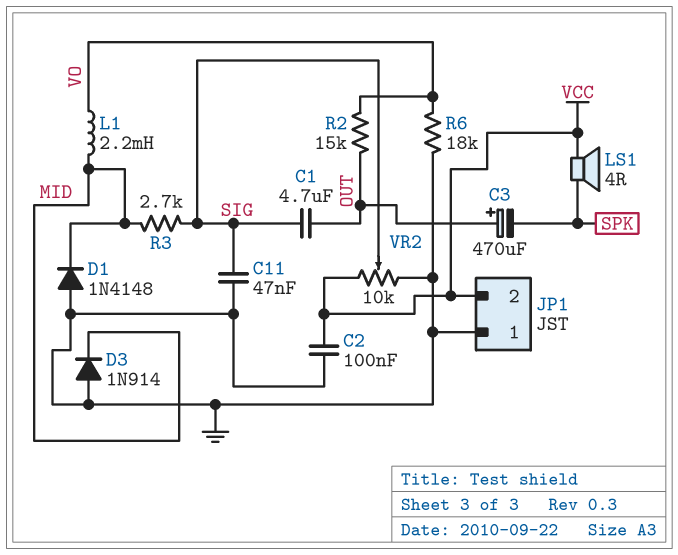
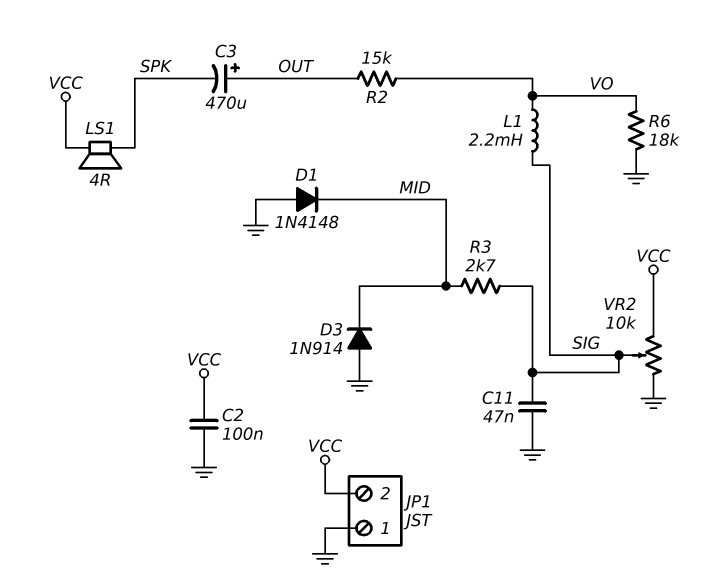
C1: 4.7uF (OUT, SIG) -> none
L1: 2.2mH (MID, VO) -> 2.2mH (SIG, VO)

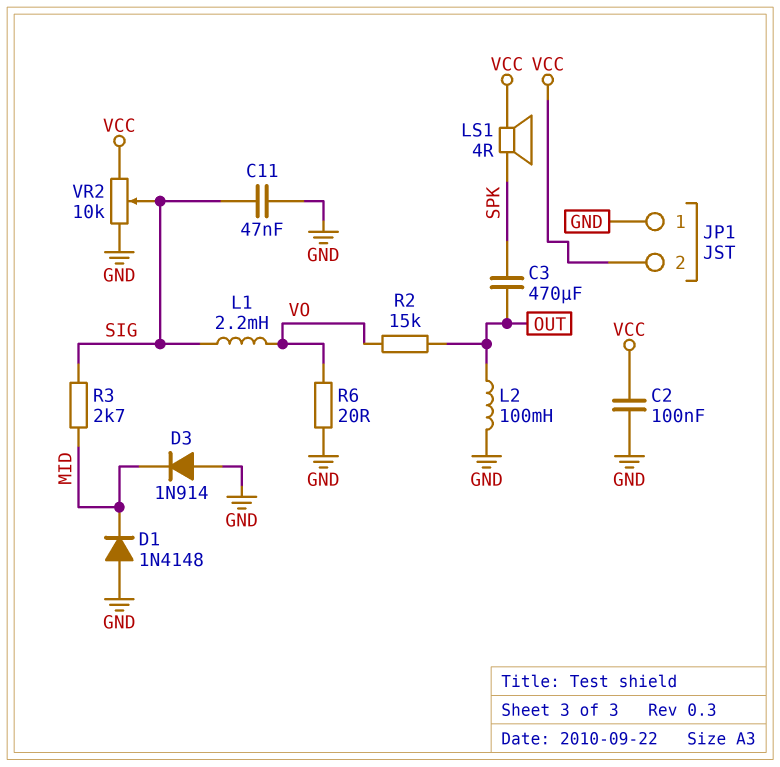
C3: 470uF (plus OUT, minus SPK) -> 470uF (OUT, SPK)
L2: none -> 100mH (GND, OUT)
R6: 18k (GND, VO) -> 20 (GND, VO)

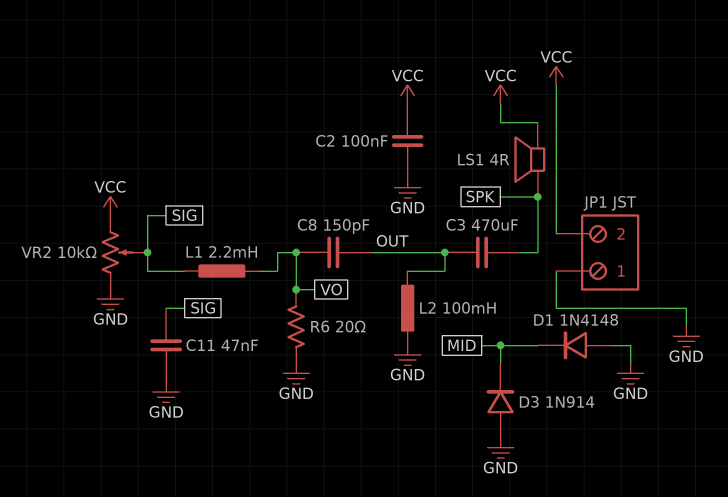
C8: none -> 150pF (OUT, VO)
R2: 15k (OUT, VO) -> none
R3: 2.7k (MID, SIG) -> none

